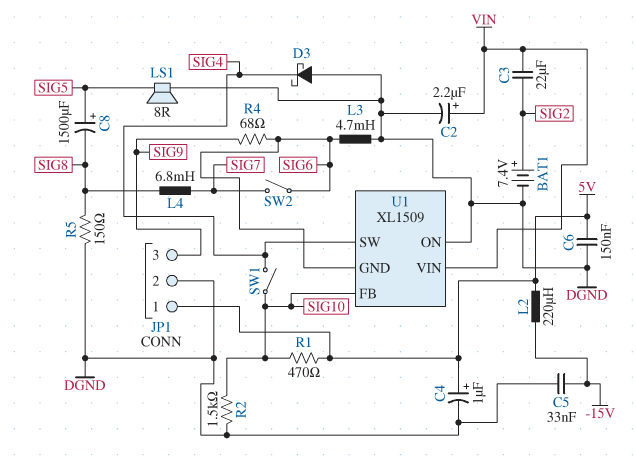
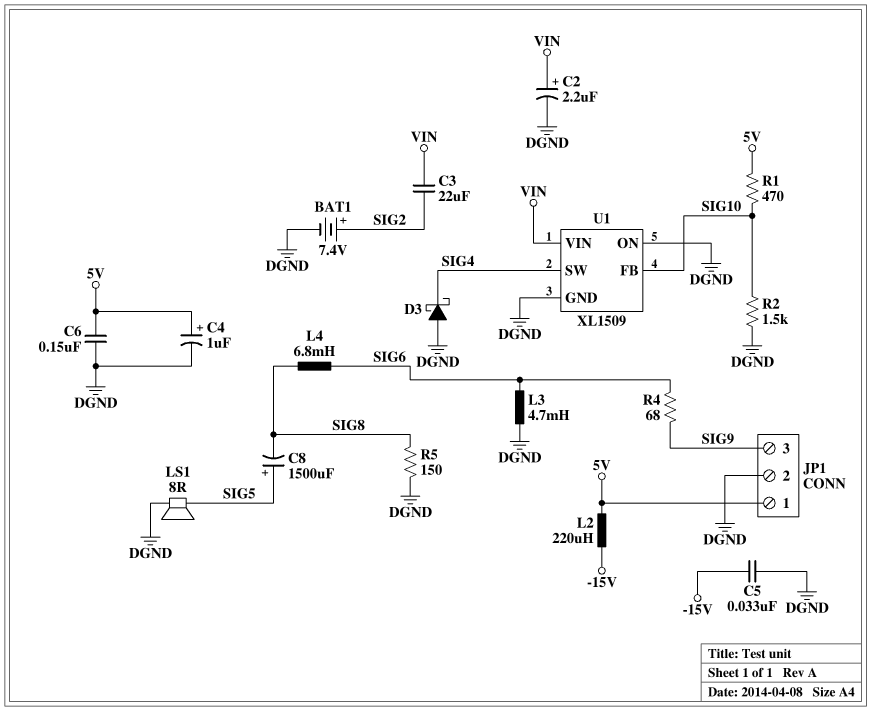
L4: 6.8mH (SIG7, SIG8) -> 6.8mH (SIG6, SIG8)
SW1: switch (SIG4, SIG10) -> none
SW2: switch (SIG6, SIG7) -> none
U1 pin GND: SIG6 -> DGND

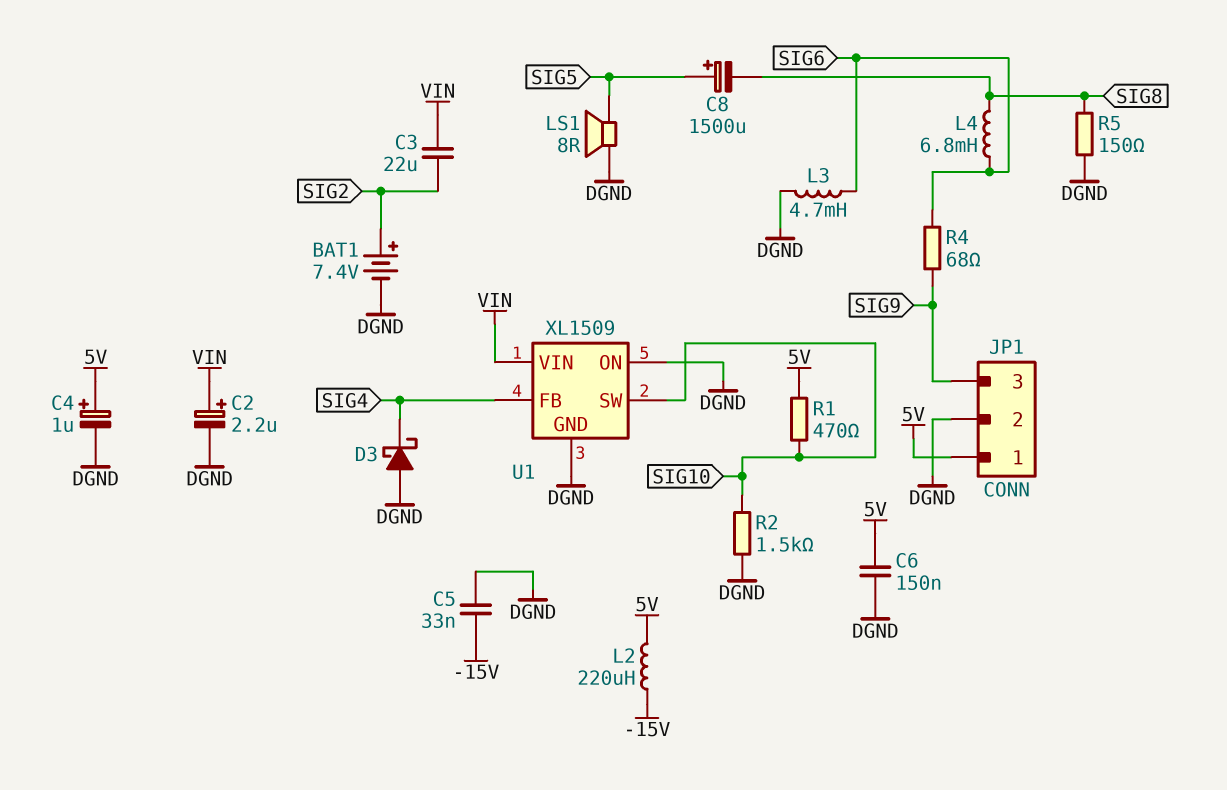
U1 pin FB: SIG10 -> SIG4
U1 pin SW: SIG4 -> SIG10

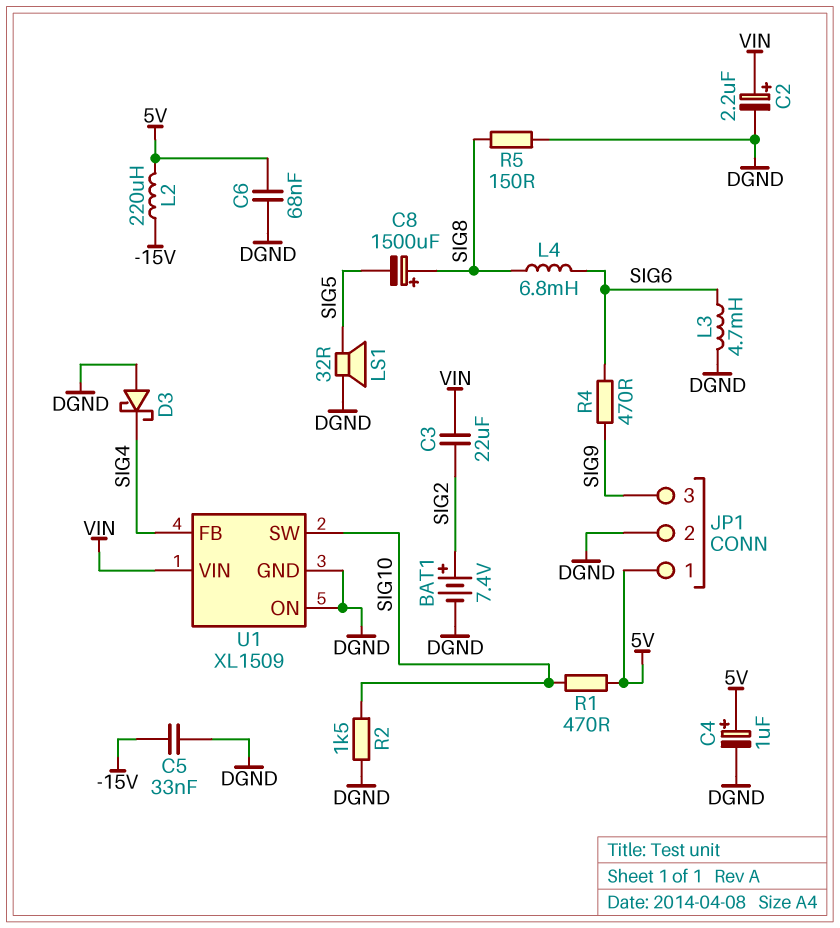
C6: 150nF (5V, DGND) -> 68nF (5V, DGND)
C8: 1500uF (plus SIG5, minus SIG8) -> 1500uF (plus SIG8, minus SIG5)
LS1: speaker 8R (DGND, SIG5) -> speaker 32R (DGND, SIG5)
R4: 68 (SIG6, SIG9) -> 470 (SIG6, SIG9)

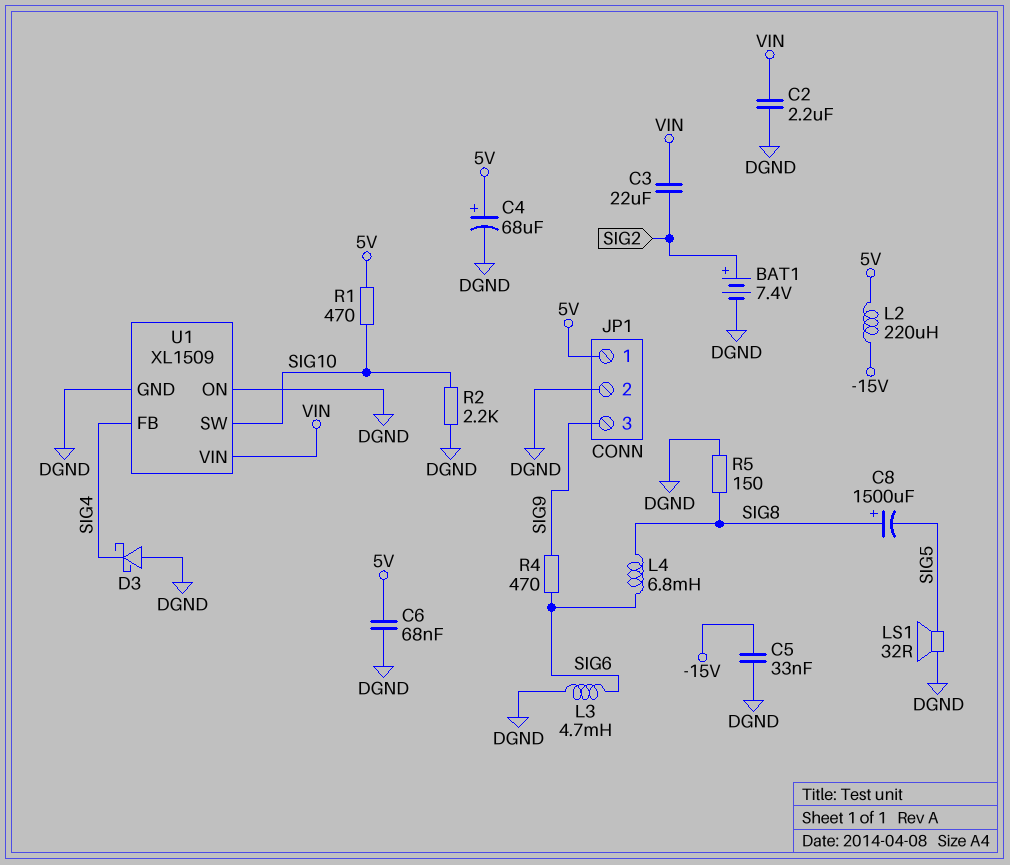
C2: 2.2uF (plus VIN, minus DGND) -> 2.2uF (DGND, VIN)
C4: 1uF (plus 5V, minus DGND) -> 68uF (plus 5V, minus DGND)
R2: 1.5k (DGND, SIG10) -> 2.2k (DGND, SIG10)

